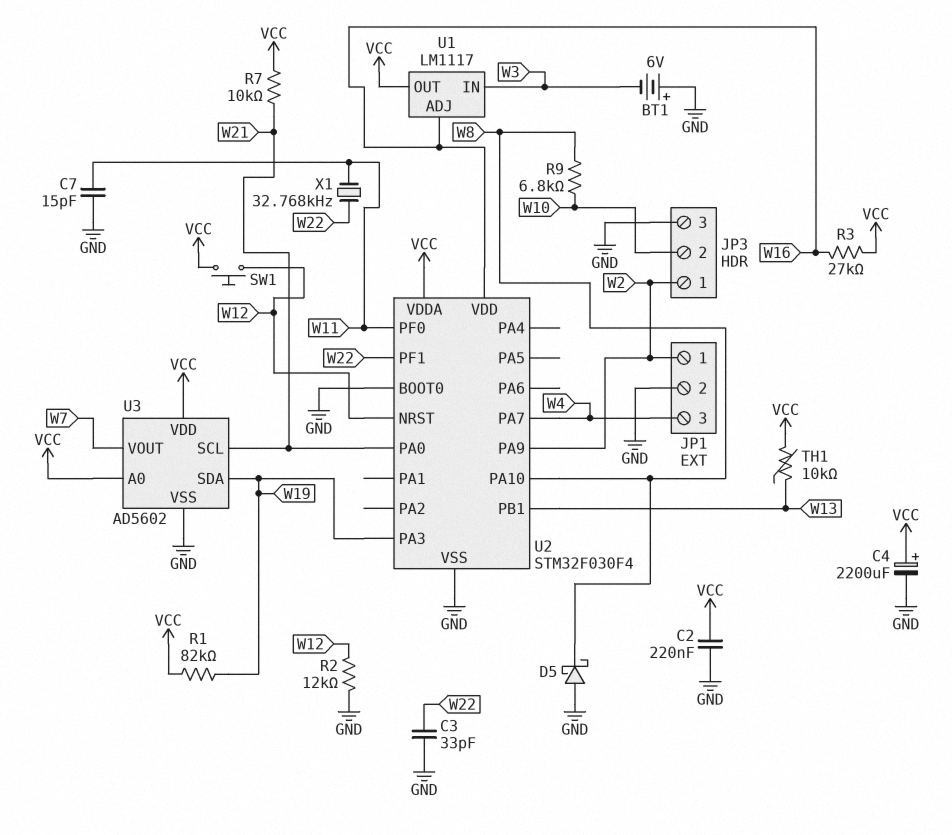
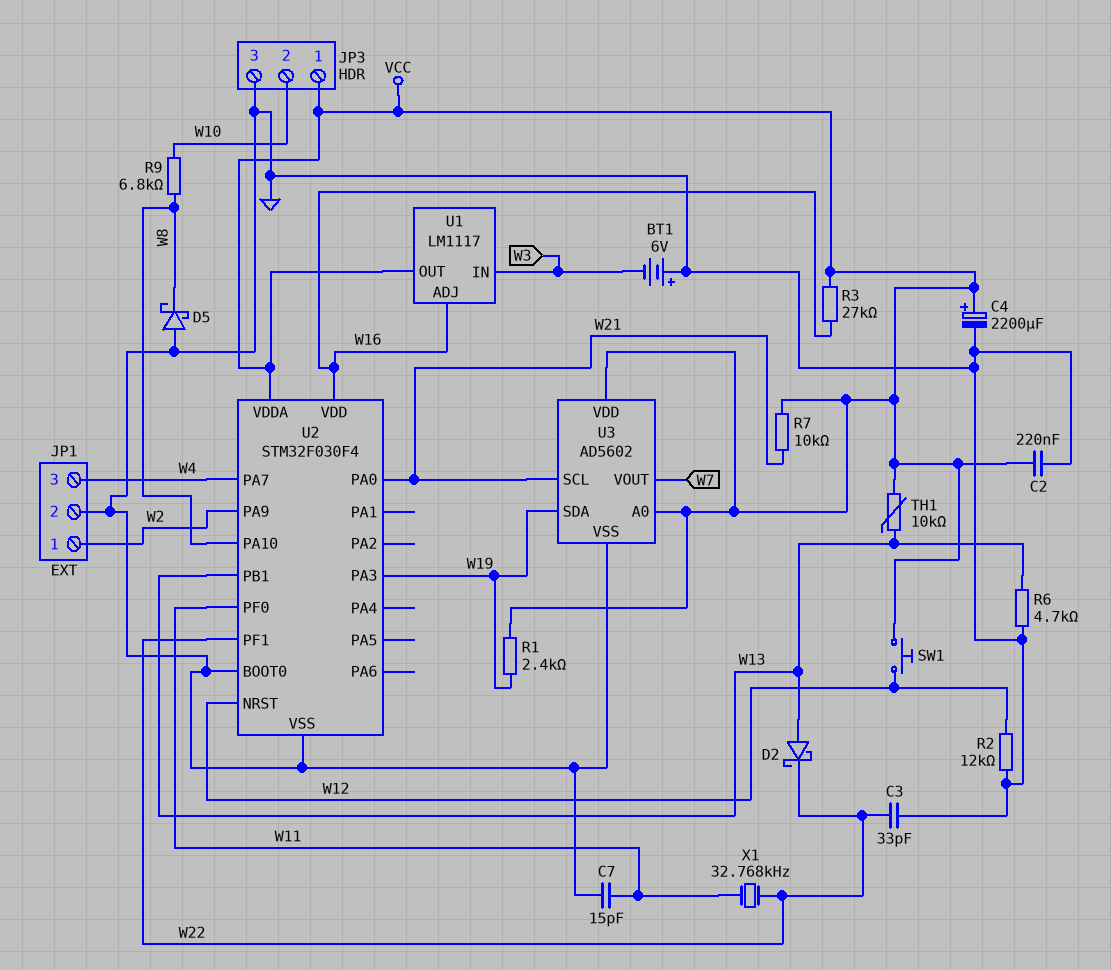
D2: none -> schottky (A W13, K W22)
JP3 pin 1: W2 -> VCC
R1: 82k (VCC, W19) -> 2.4k (VCC, W19)
R6: none -> 4.7k (GND, W13)

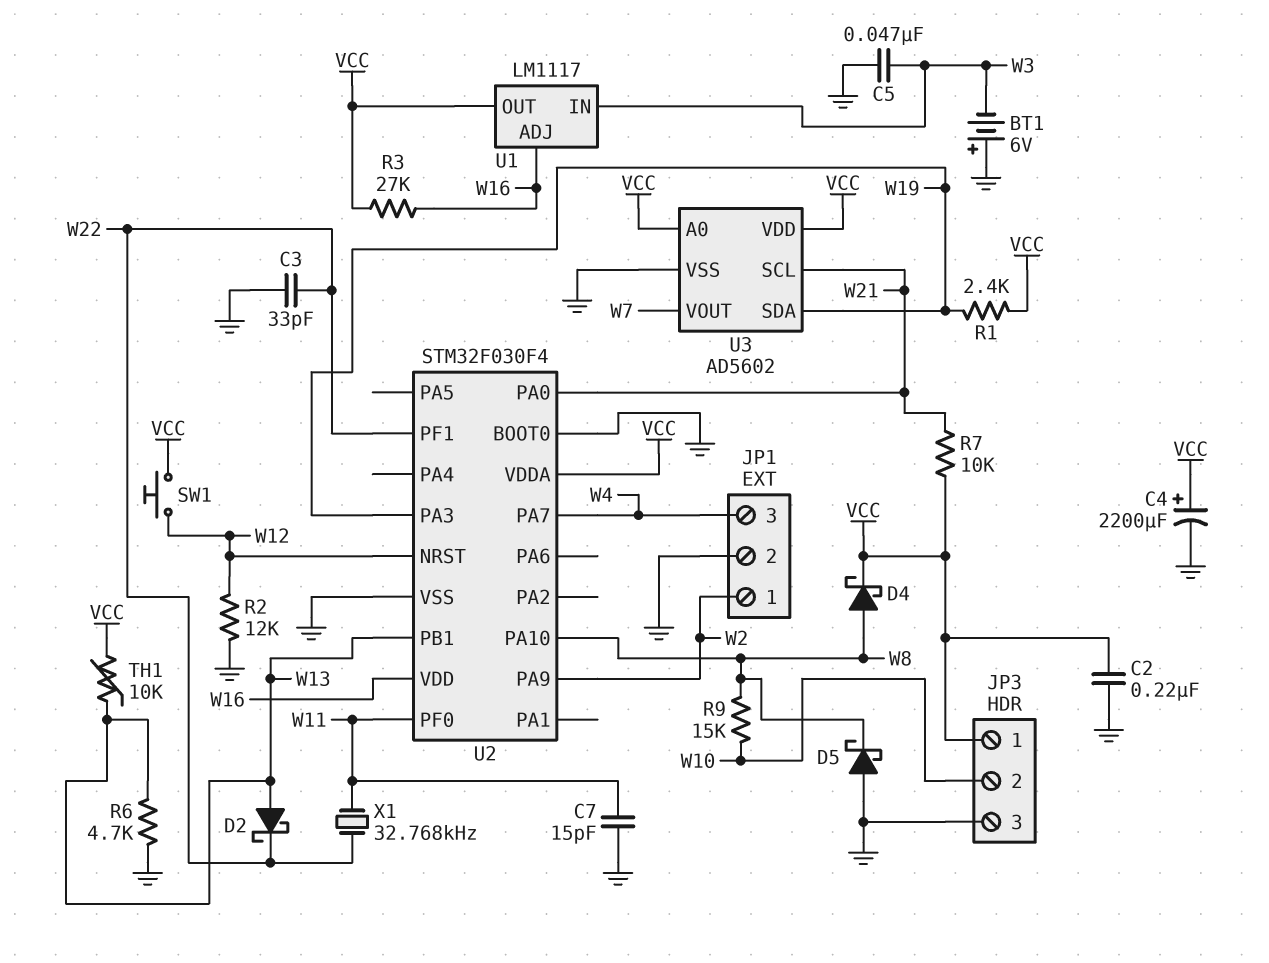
C5: none -> 47nF (GND, W3)
D4: none -> schottky (A W8, K VCC)
R9: 6.8k (W8, W10) -> 15k (W8, W10)

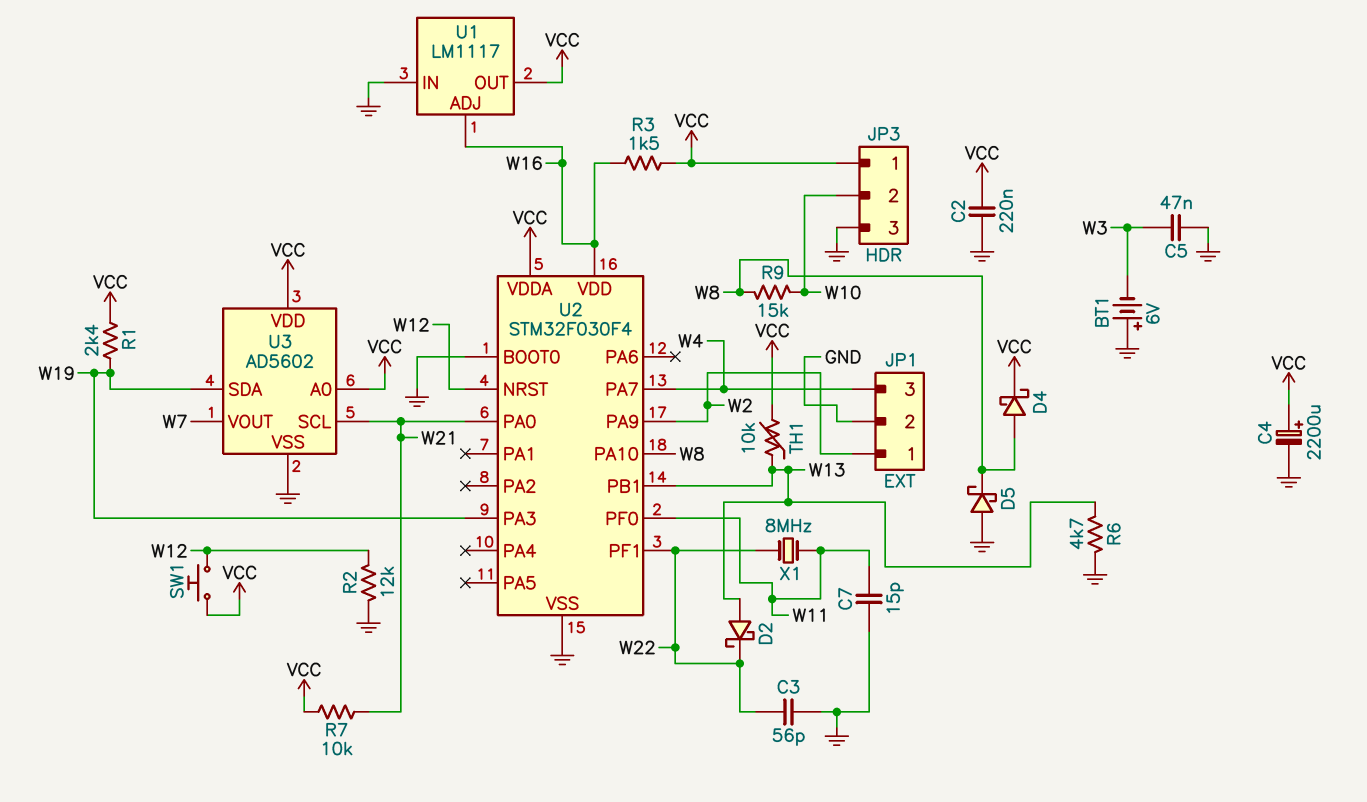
C3: 33pF (GND, W22) -> 56pF (GND, W22)
R3: 27k (VCC, W16) -> 1.5k (VCC, W16)
U1 pin IN: W3 -> GND
X1: 32.768kHz (W11, W22) -> 8MHz (W11, W22)

